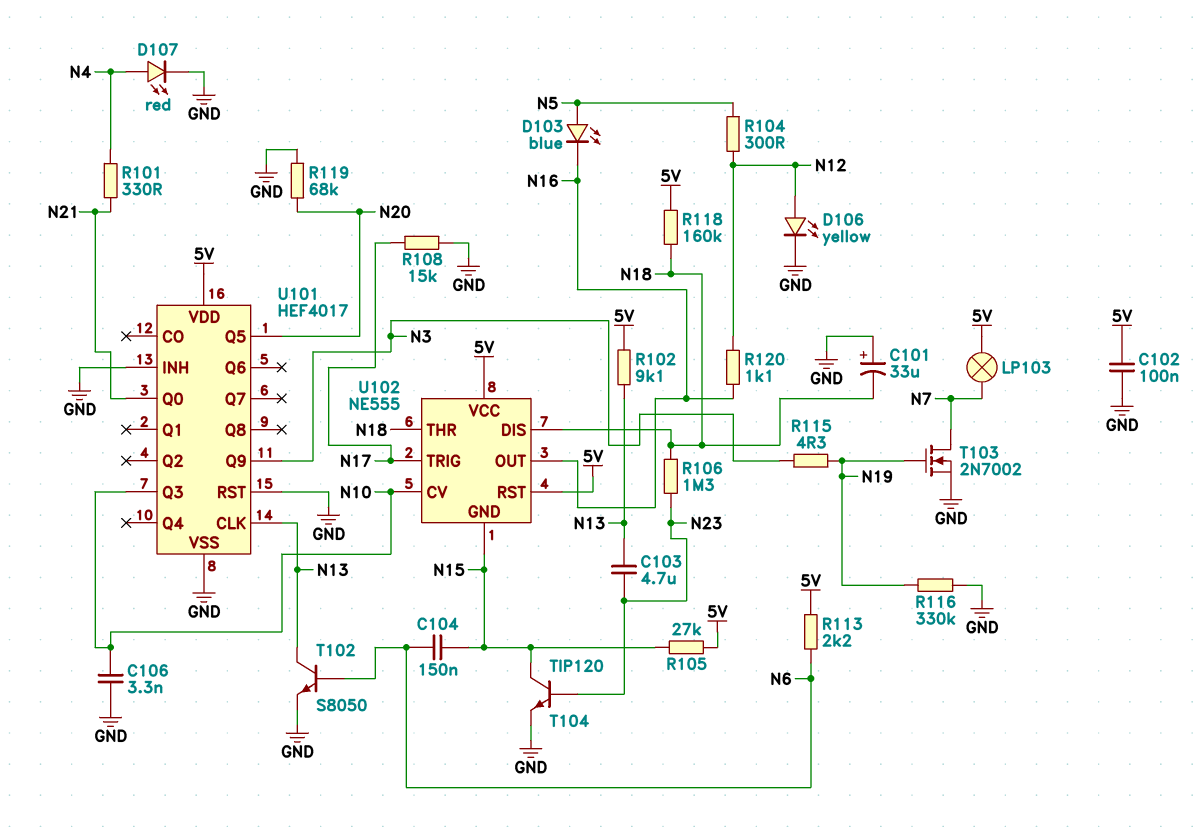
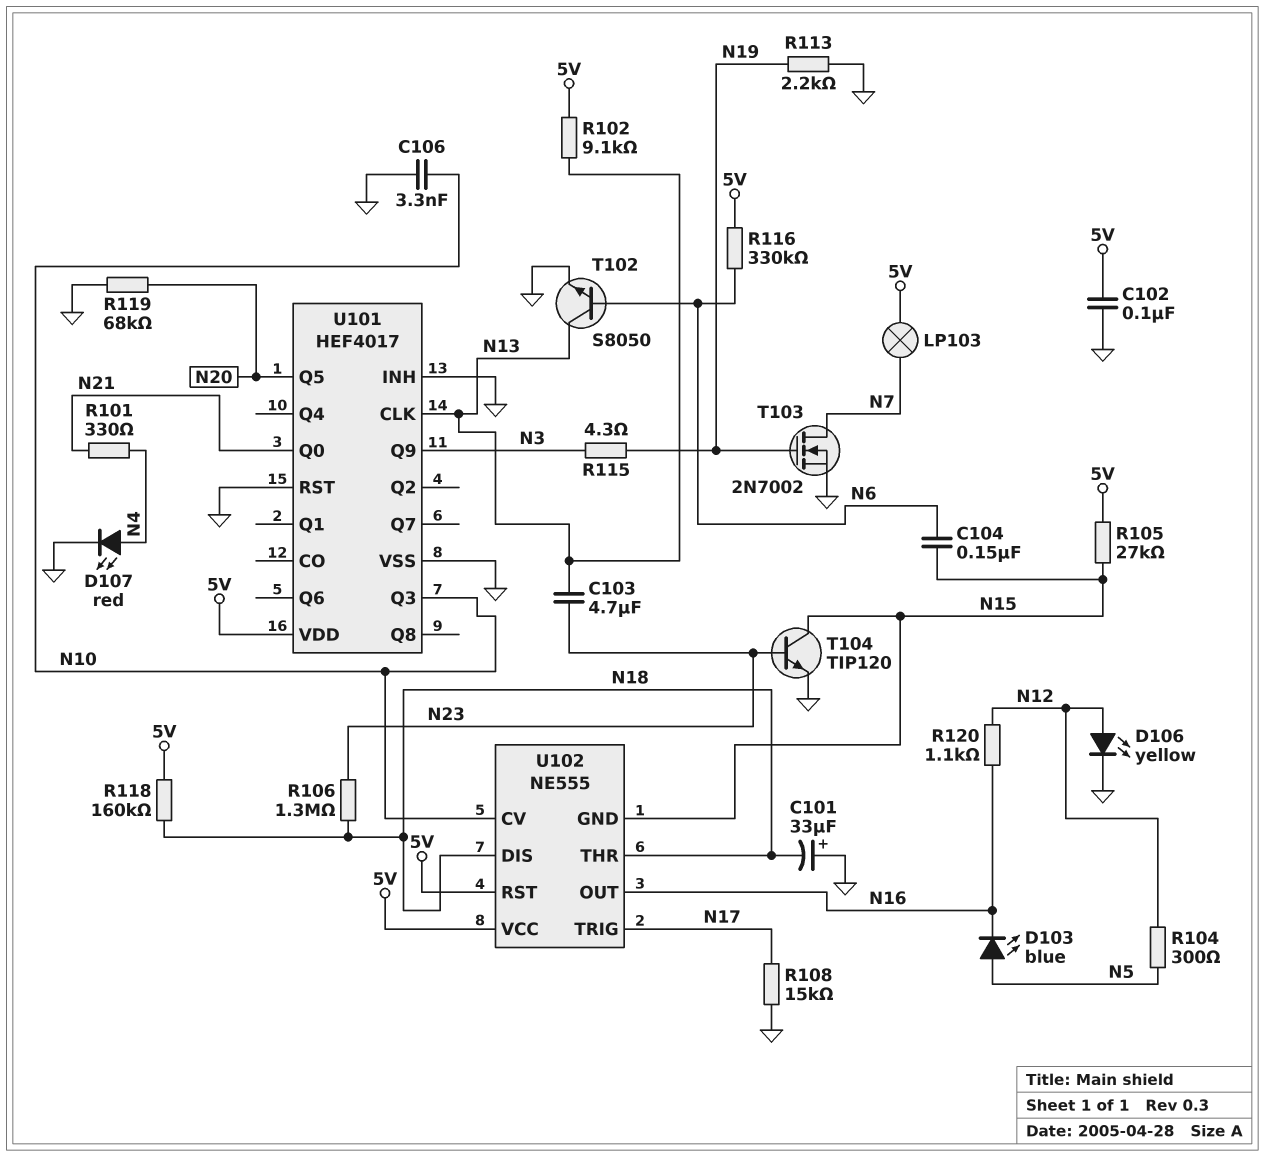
R113: 2.2k (5V, N6) -> 2.2k (GND, N19)
R116: 330k (GND, N19) -> 330k (5V, N6)

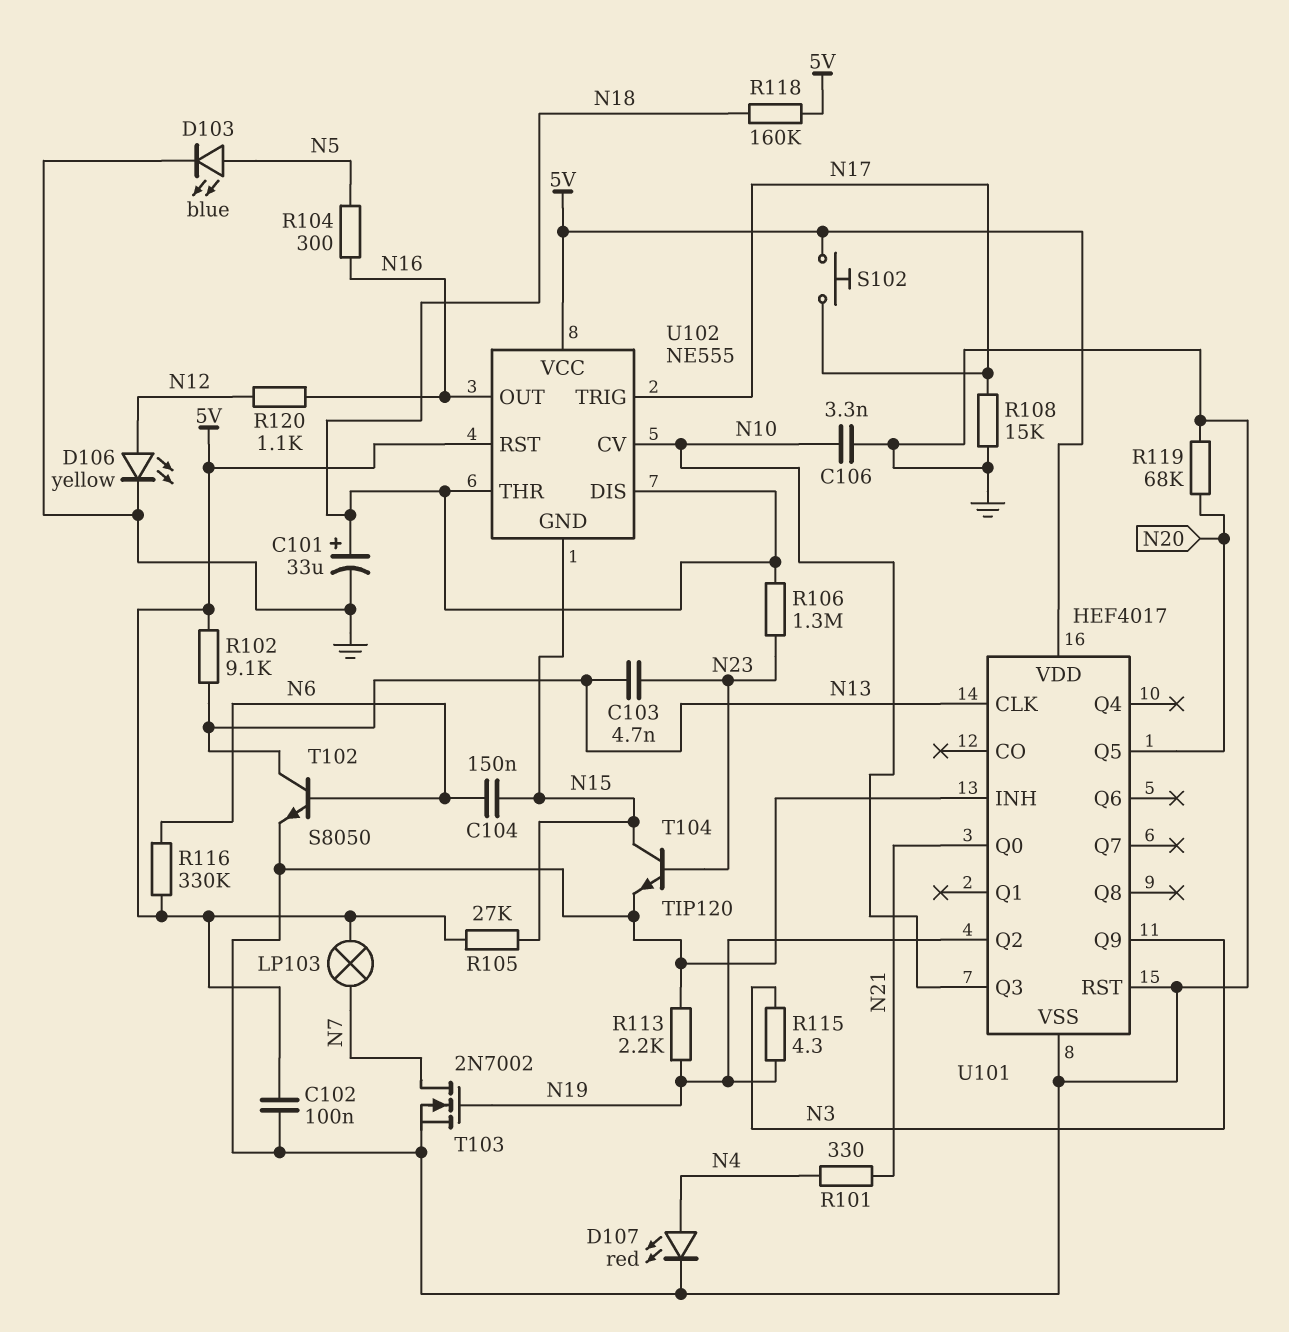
C101: 33uF (plus GND, minus N18) -> 33uF (plus N18, minus GND)
C103: 4.7uF (N13, N23) -> 4.7nF (N13, N23)
D103: LED blue (A N5, K N16) -> LED blue (A N5, K GND)
R104: 300 (N5, N12) -> 300 (N5, N16)
S102: none -> button (5V, N17)
U101 pin Q2: none -> N19

